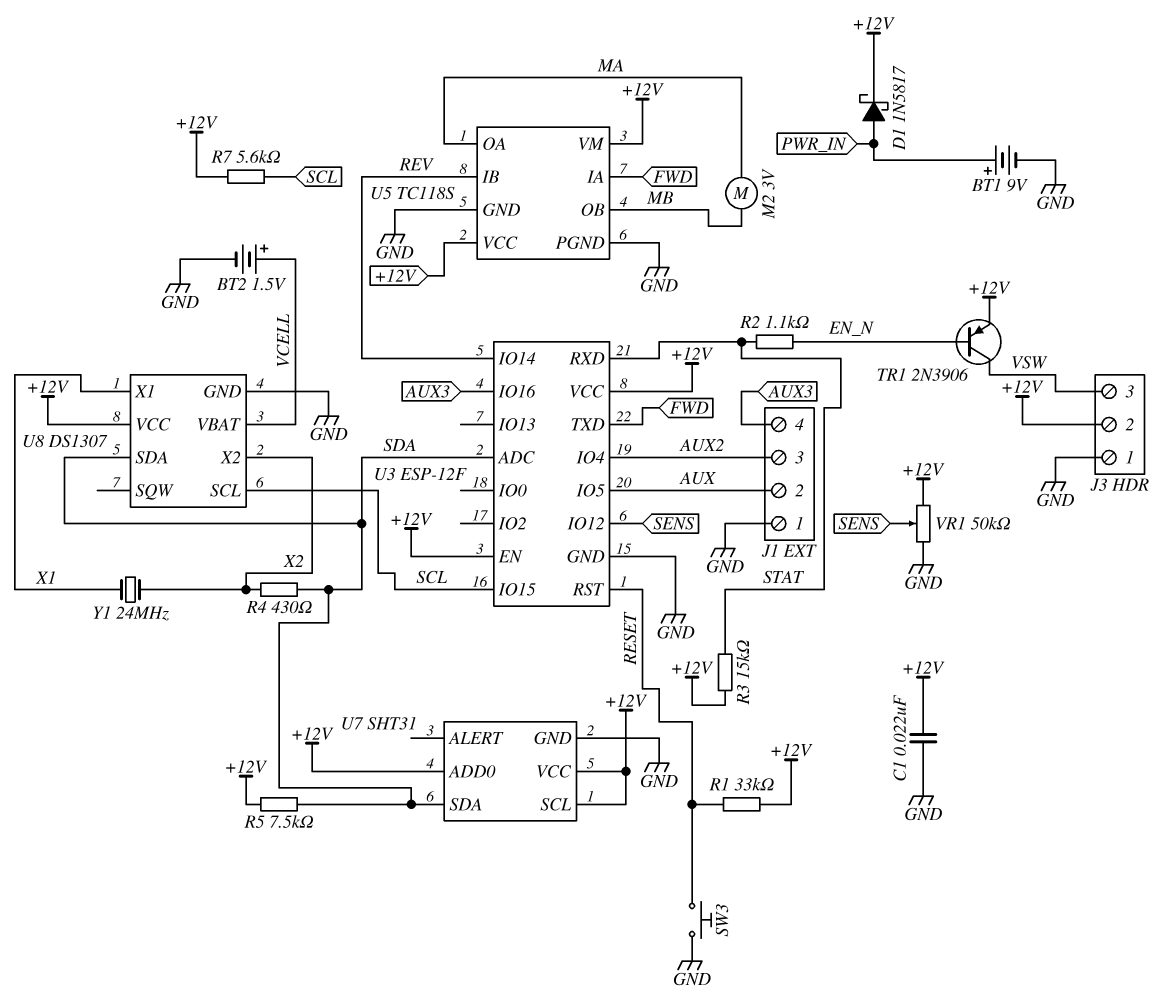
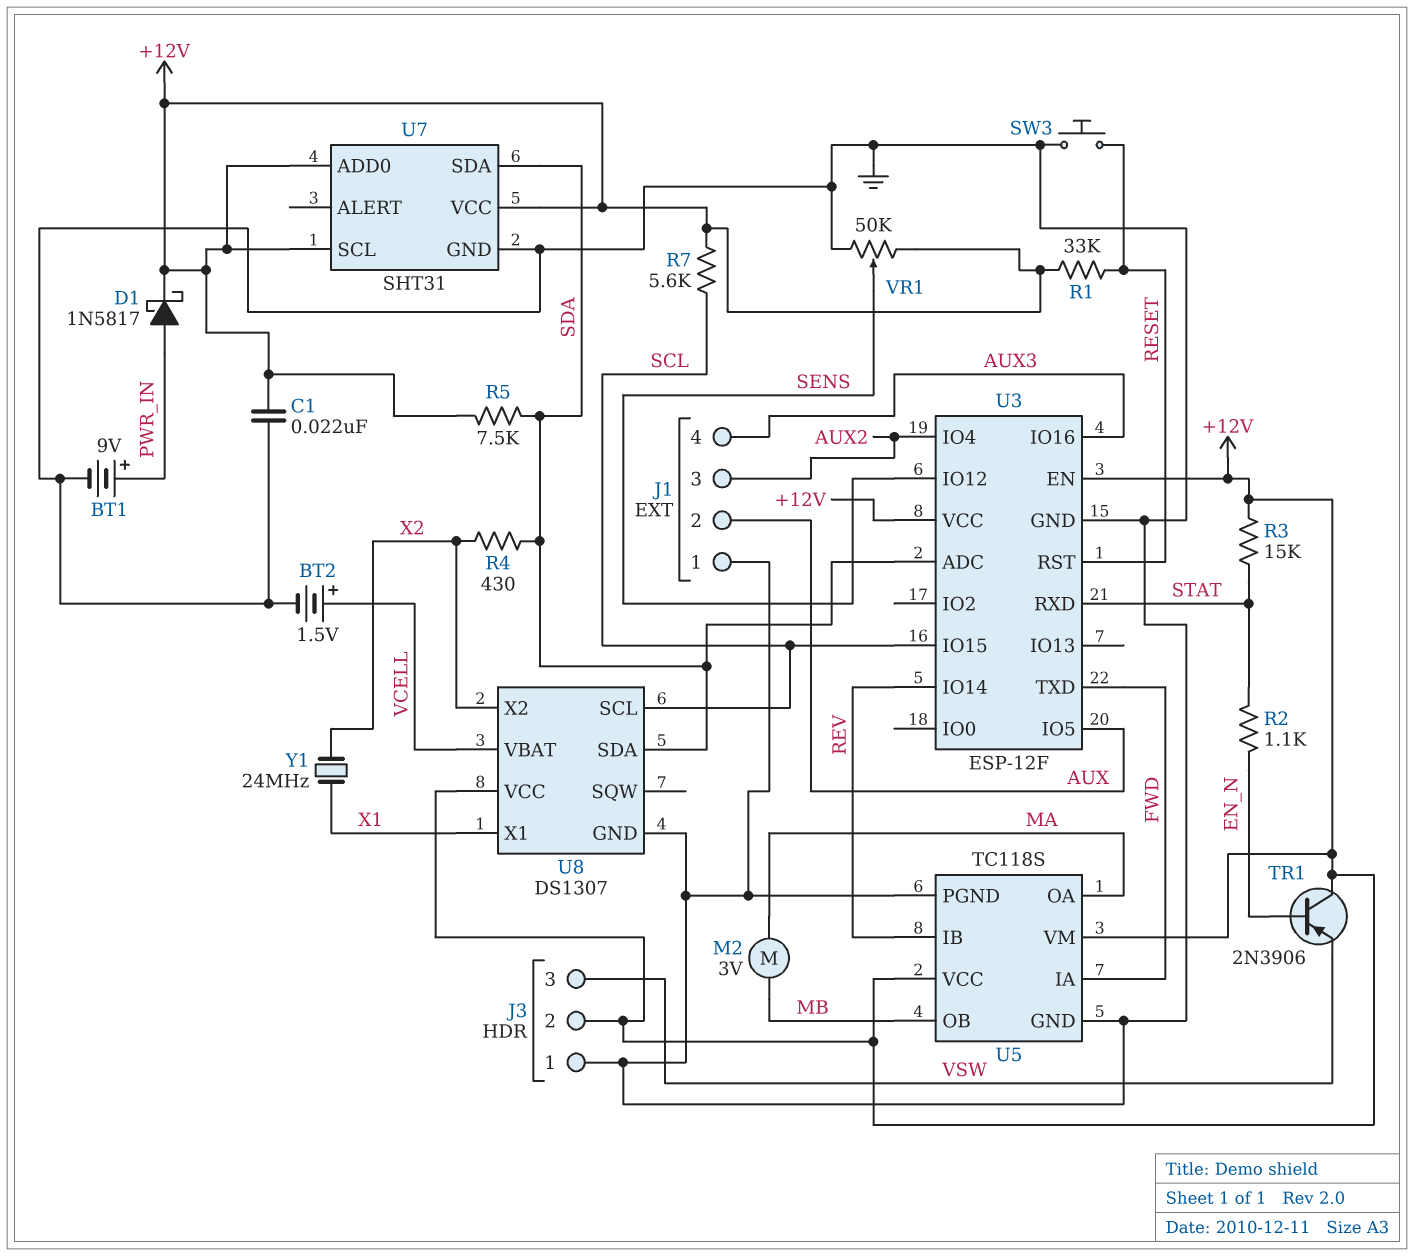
TR1: PNP 2N3906 (B EN_N, C VSW, E +12V) -> PNP 2N3906 (B EN_N, C +12V, E VSW)

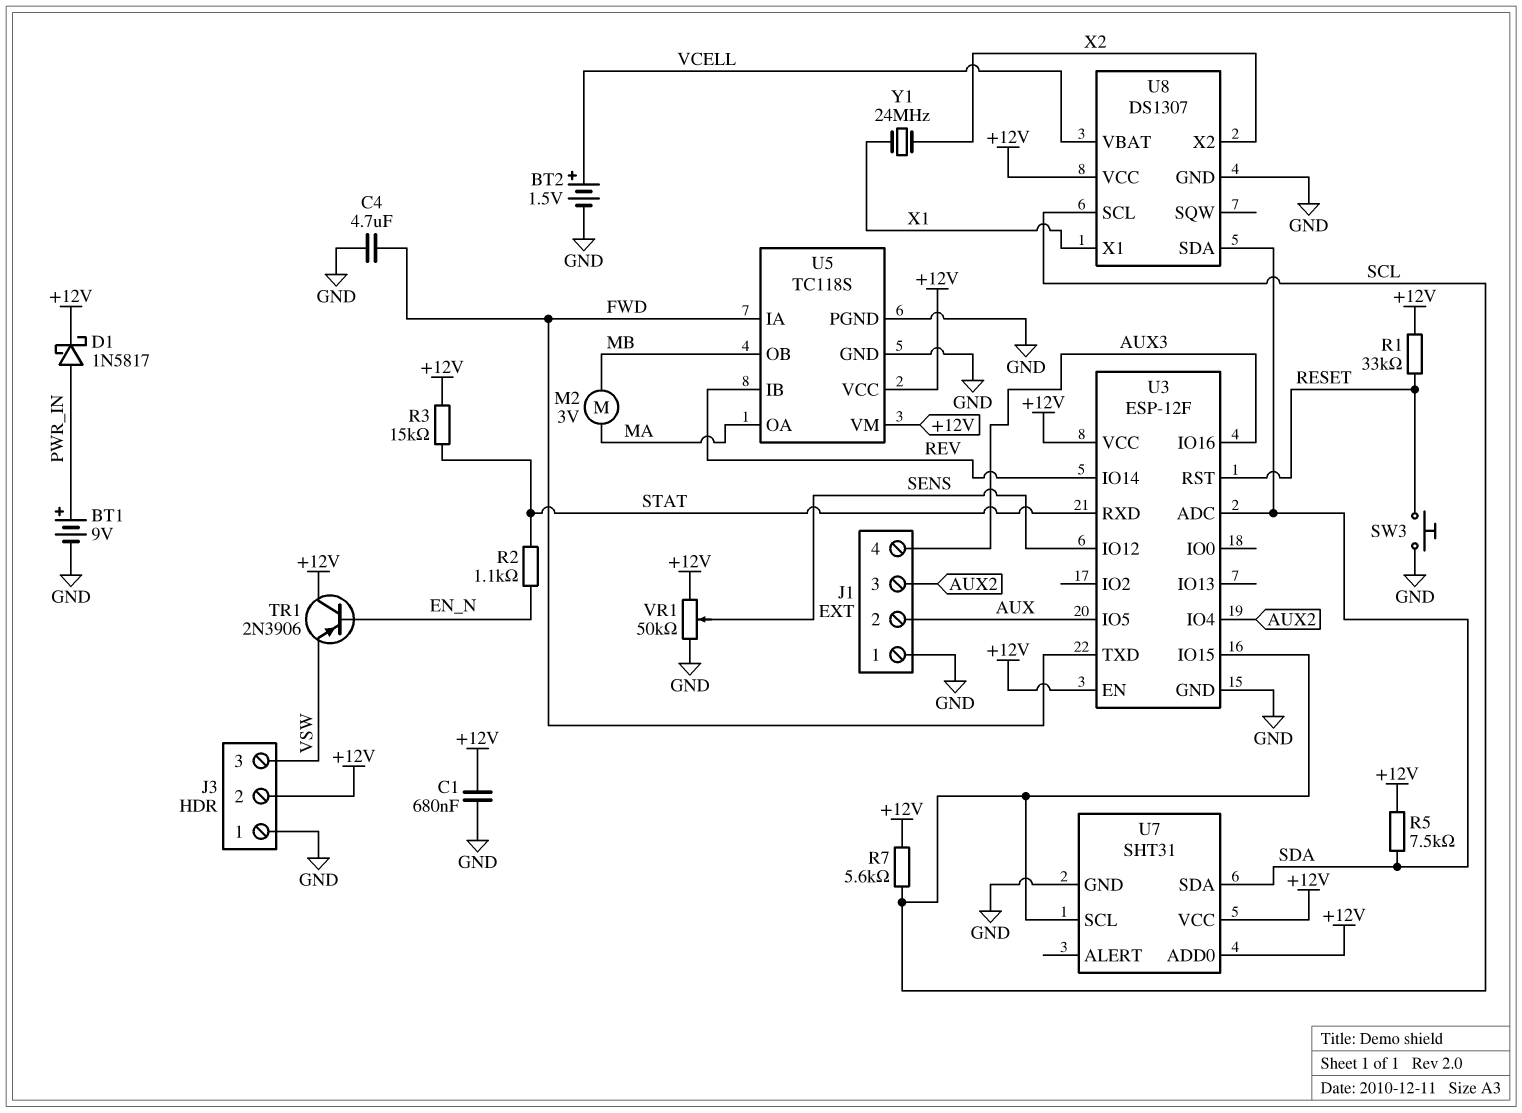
C1: 22nF (+12V, GND) -> 680nF (+12V, GND)
C4: none -> 4.7uF (FWD, GND)
R4: 430 (SDA, X2) -> none
U7 pin SCL: +12V -> SCL

